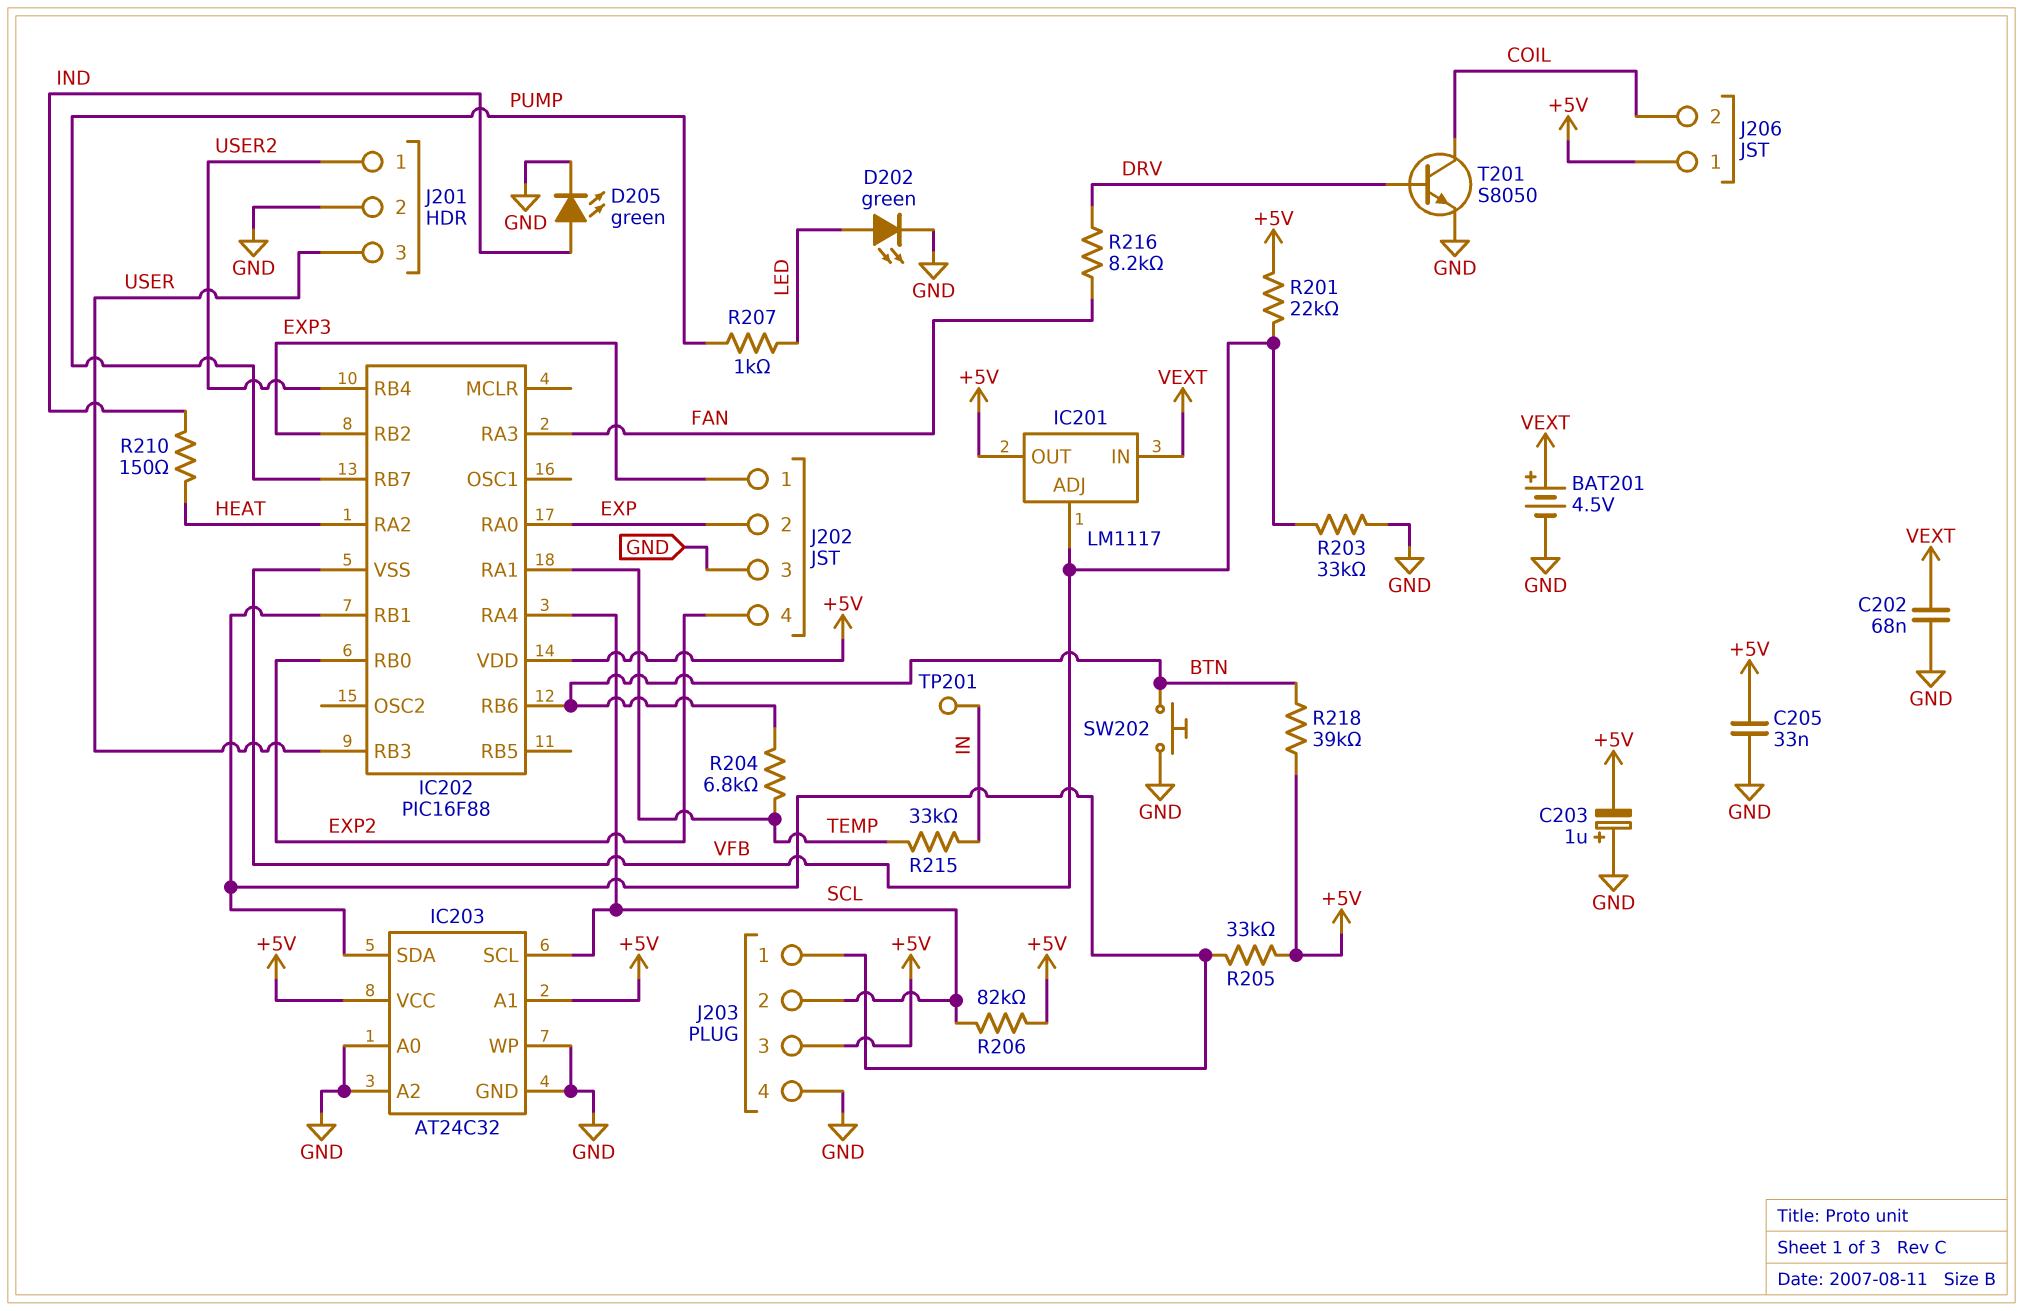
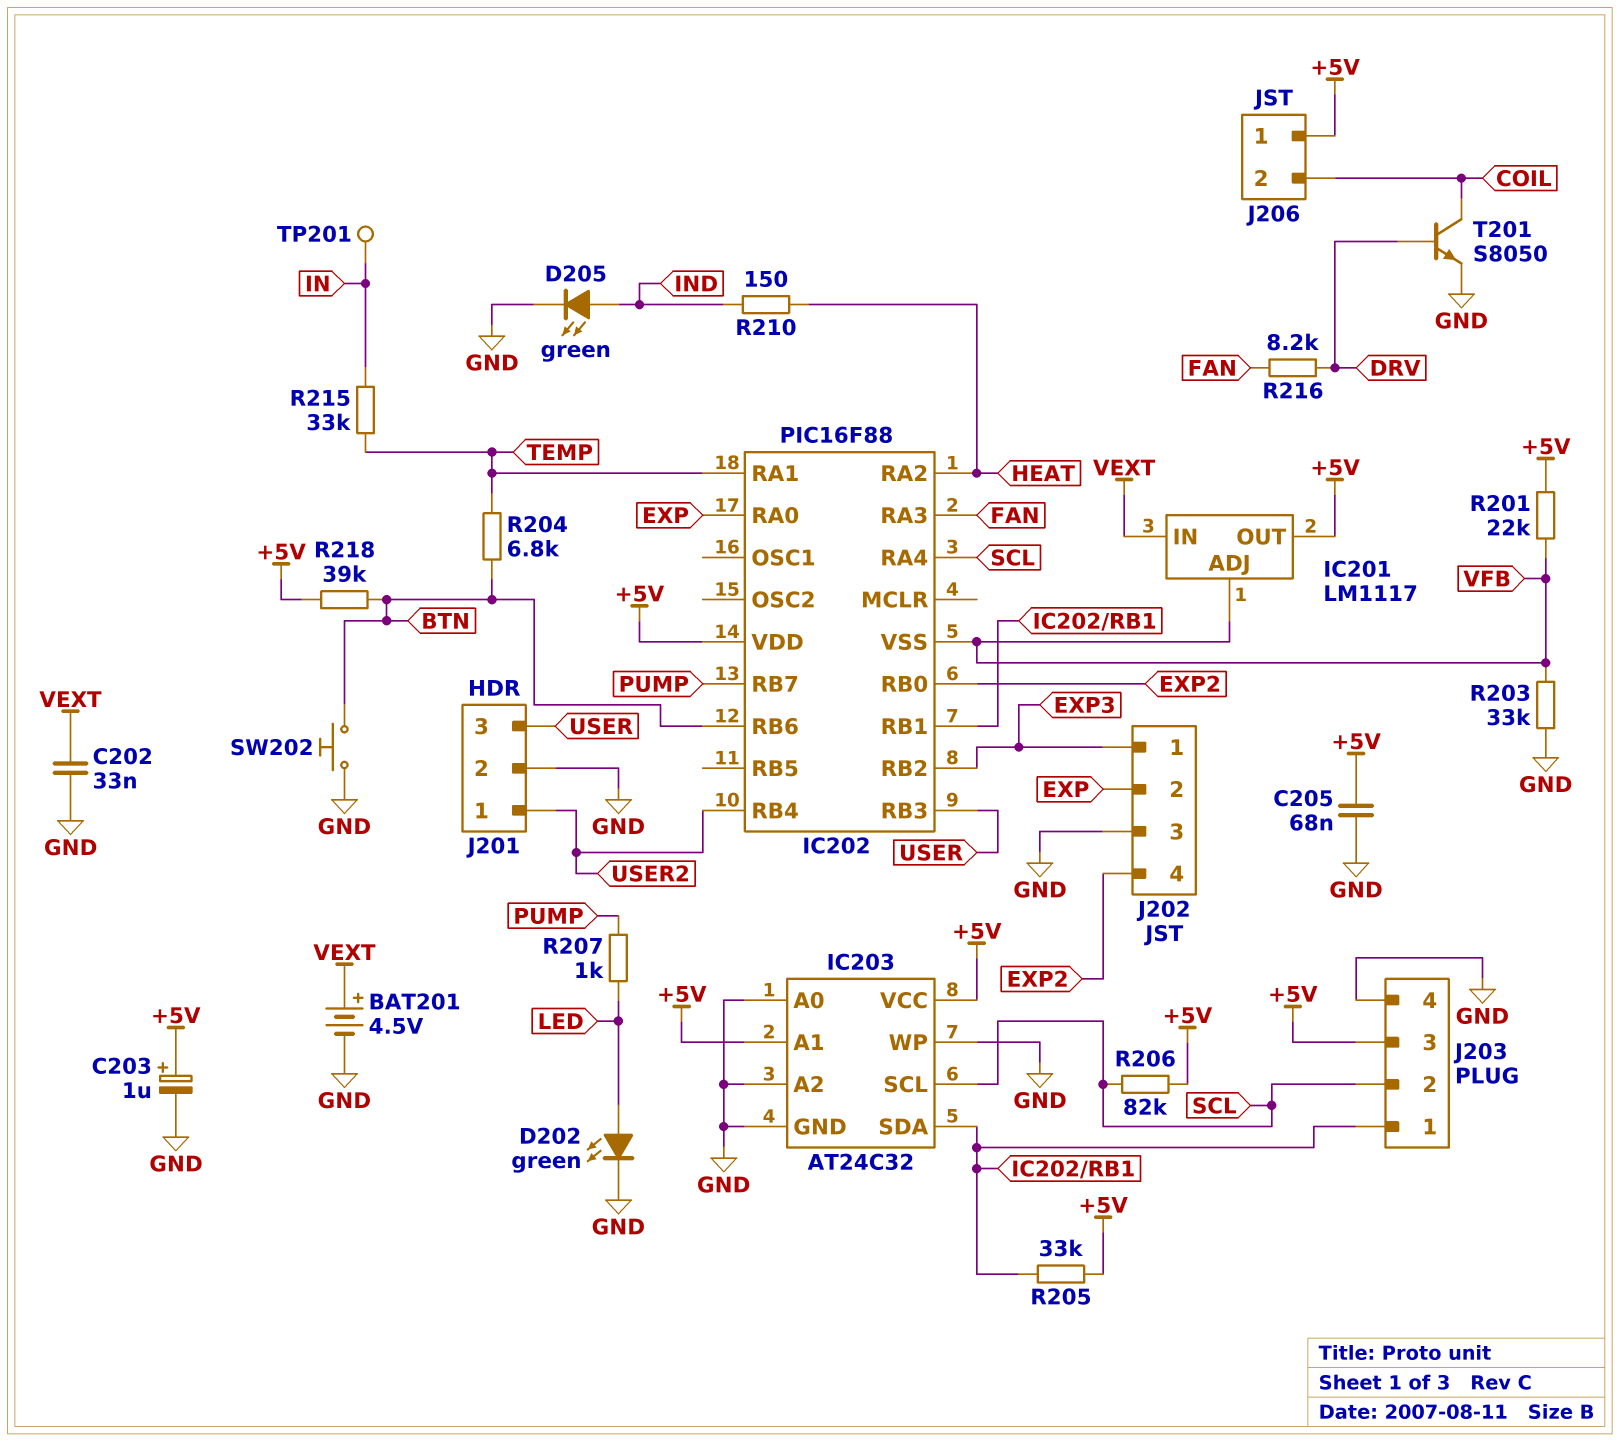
C202: 68nF (GND, VEXT) -> 33nF (GND, VEXT)
C203: 1uF (plus GND, minus +5V) -> 1uF (plus +5V, minus GND)
C205: 33nF (+5V, GND) -> 68nF (+5V, GND)

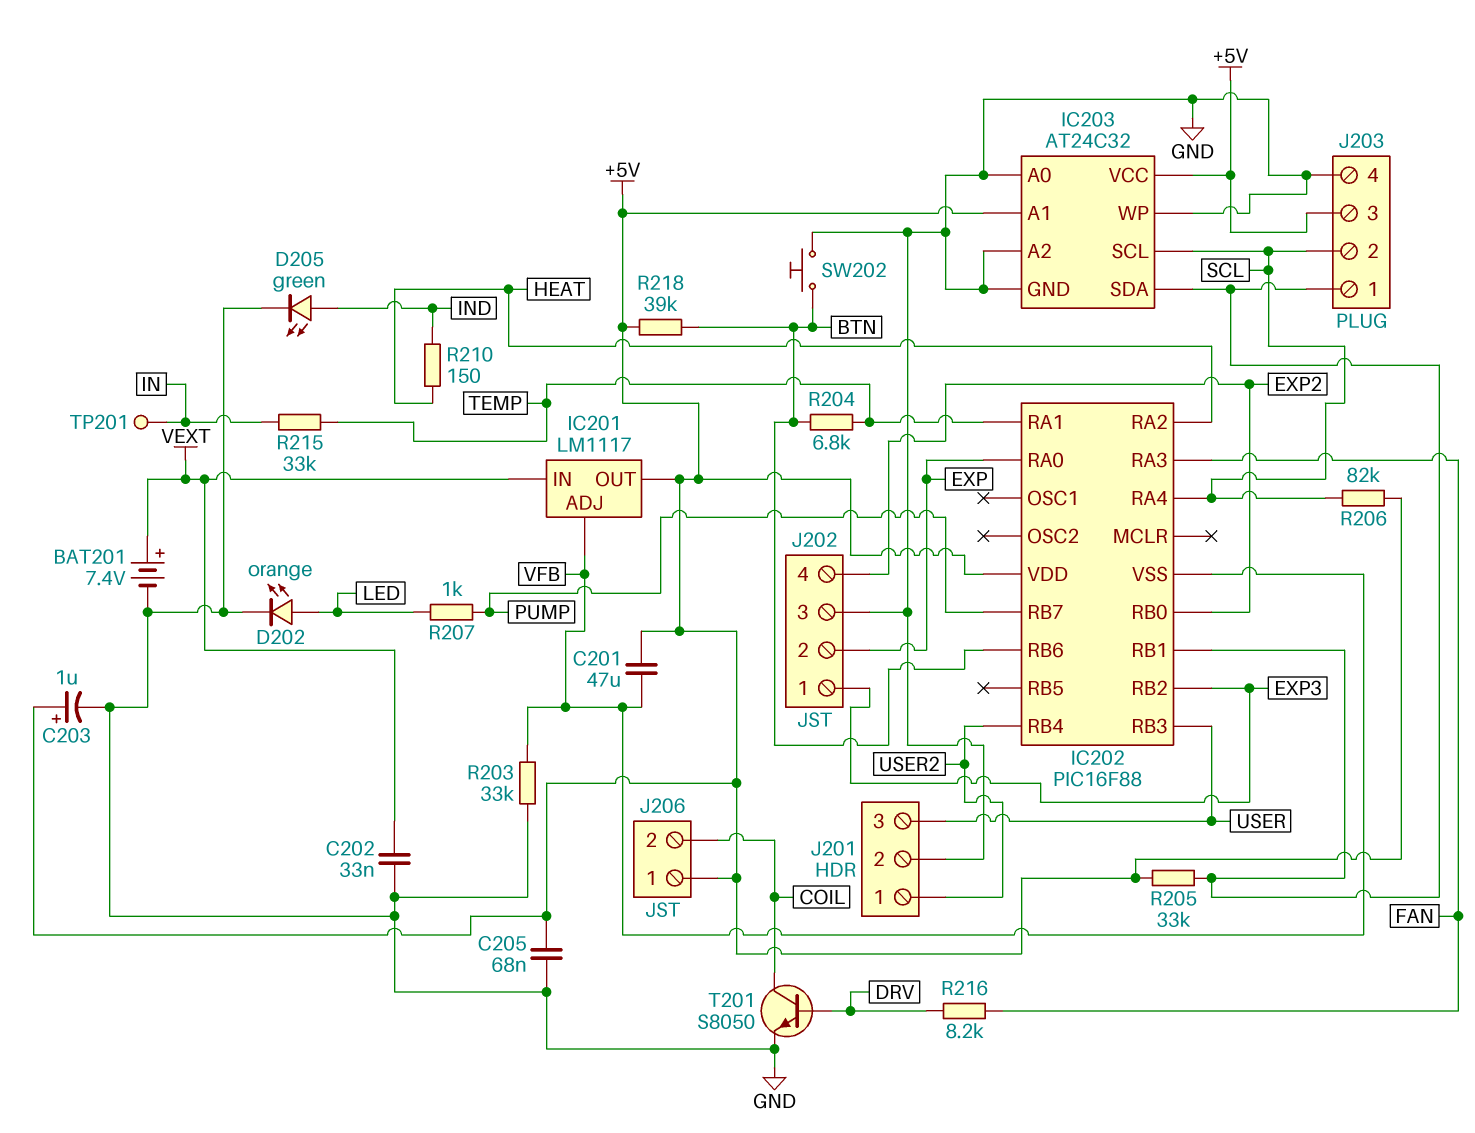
BAT201: 4.5V (plus VEXT, minus GND) -> 7.4V (plus VEXT, minus GND)
C201: none -> 47uF (+5V, VFB)
D202: LED green (A LED, K GND) -> LED orange (A LED, K GND)
R201: 22k (+5V, VFB) -> none

